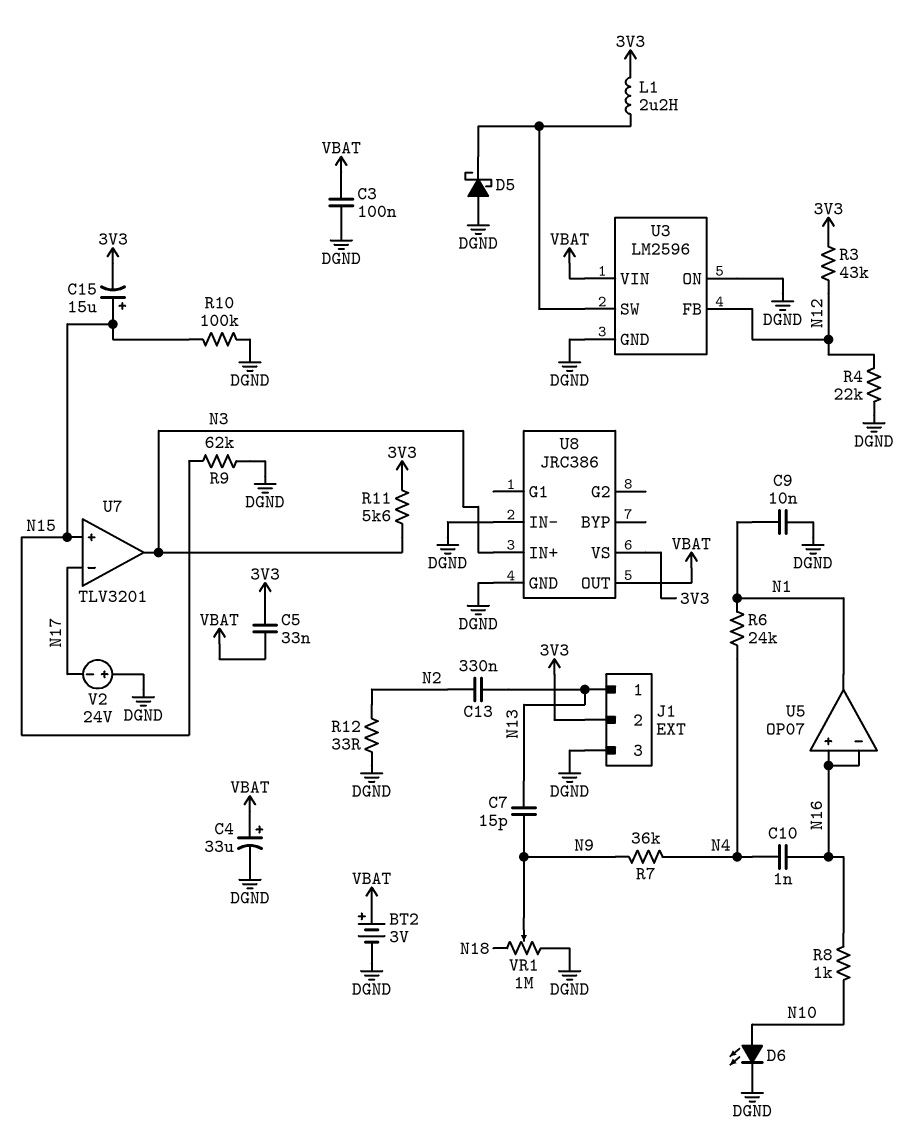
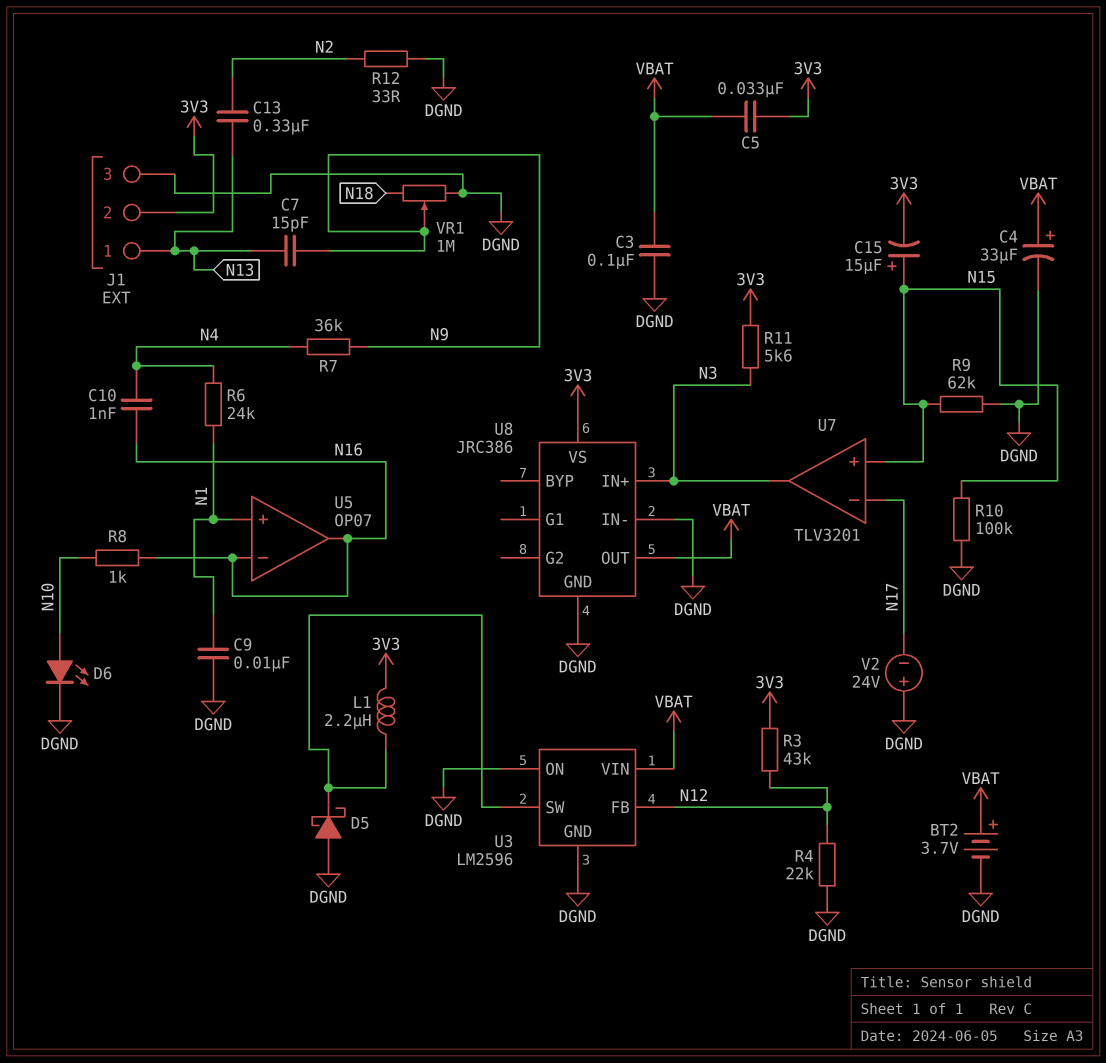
BT2: 3V (plus VBAT, minus DGND) -> 3.7V (plus VBAT, minus DGND)
U5 pin in+: N16 -> N1
U5 pin out: N1 -> N16

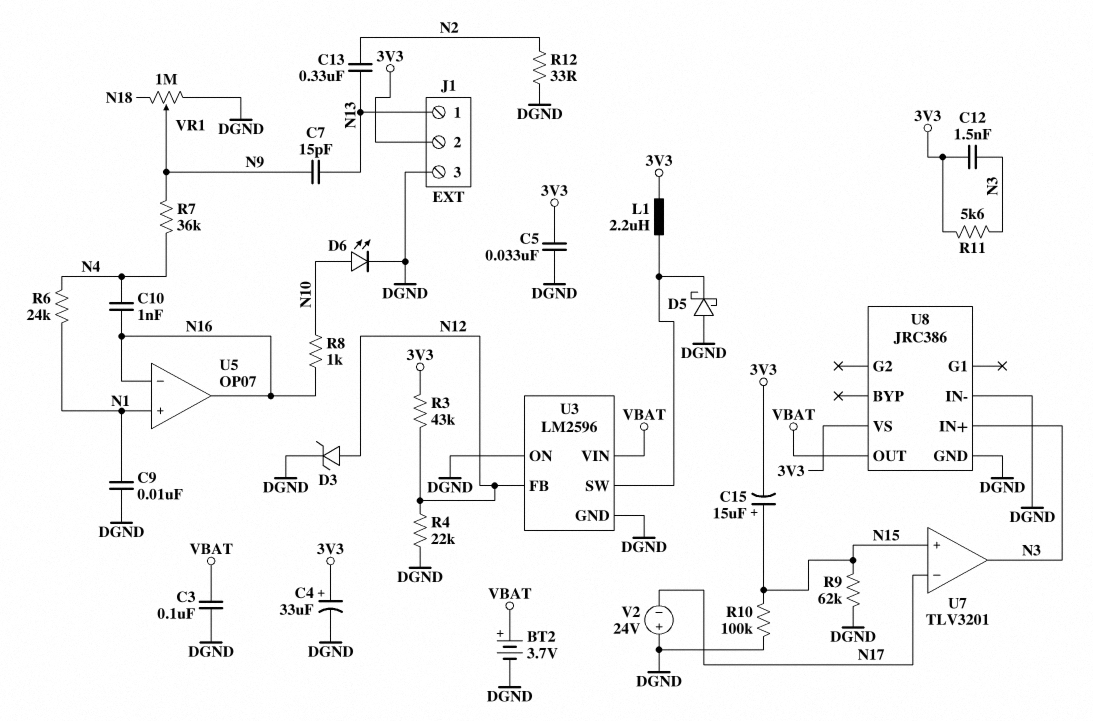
C4: 33uF (plus VBAT, minus DGND) -> 33uF (plus 3V3, minus DGND)
C5: 33nF (3V3, VBAT) -> 33nF (3V3, DGND)
C12: none -> 1.5nF (3V3, N3)
D3: none -> zener (A N12, K DGND)

